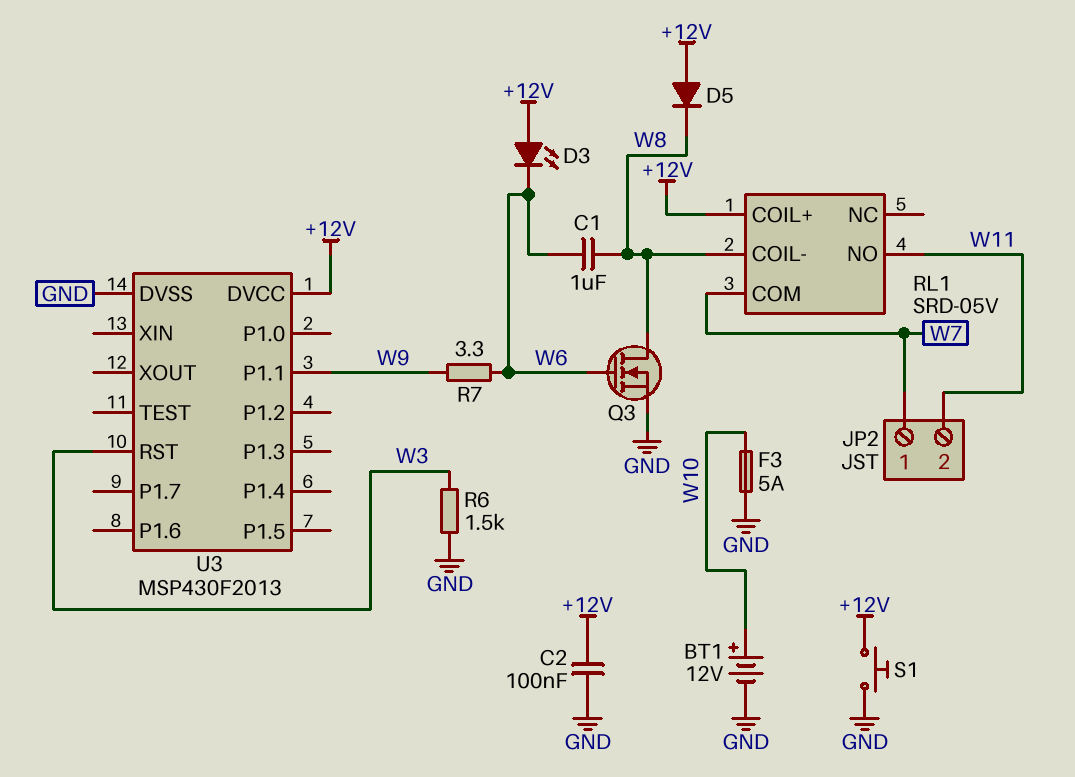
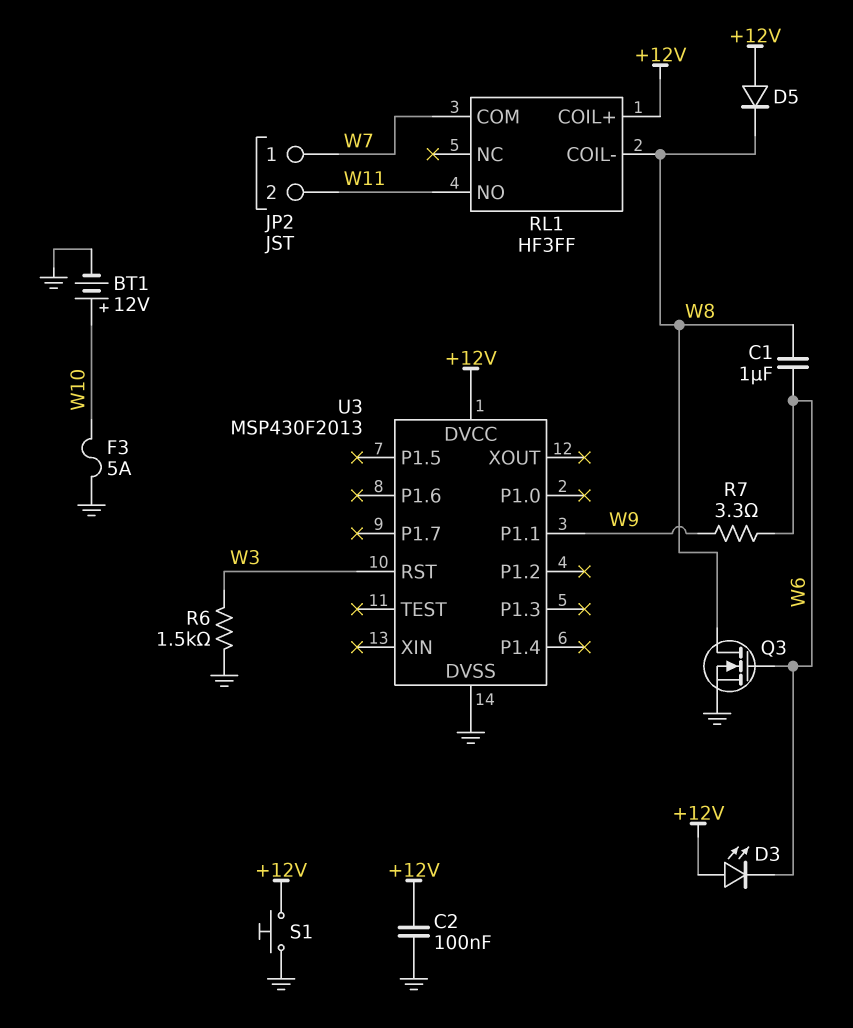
RL1: SRD-05V -> HF3FF

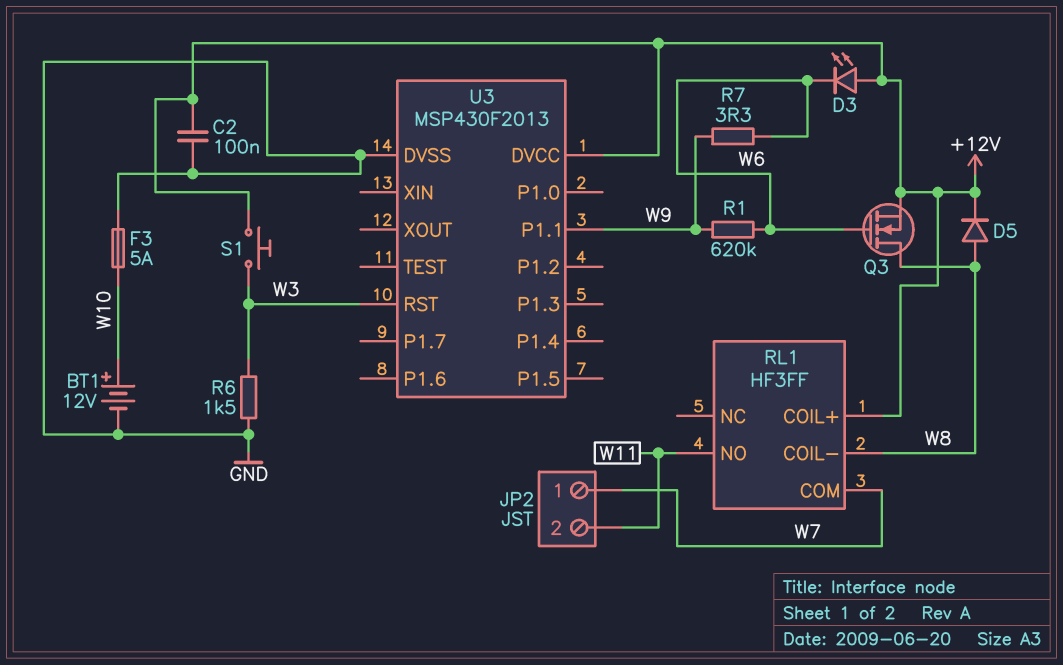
C1: 1uF (W6, W8) -> none
D5: diode (A +12V, K W8) -> diode (A W8, K +12V)
Q3: NMOS (G W6, D W8, S GND) -> NMOS (G W6, D W8, S +12V)
R1: none -> 620k (W6, W9)
S1: button (+12V, GND) -> button (+12V, W3)

